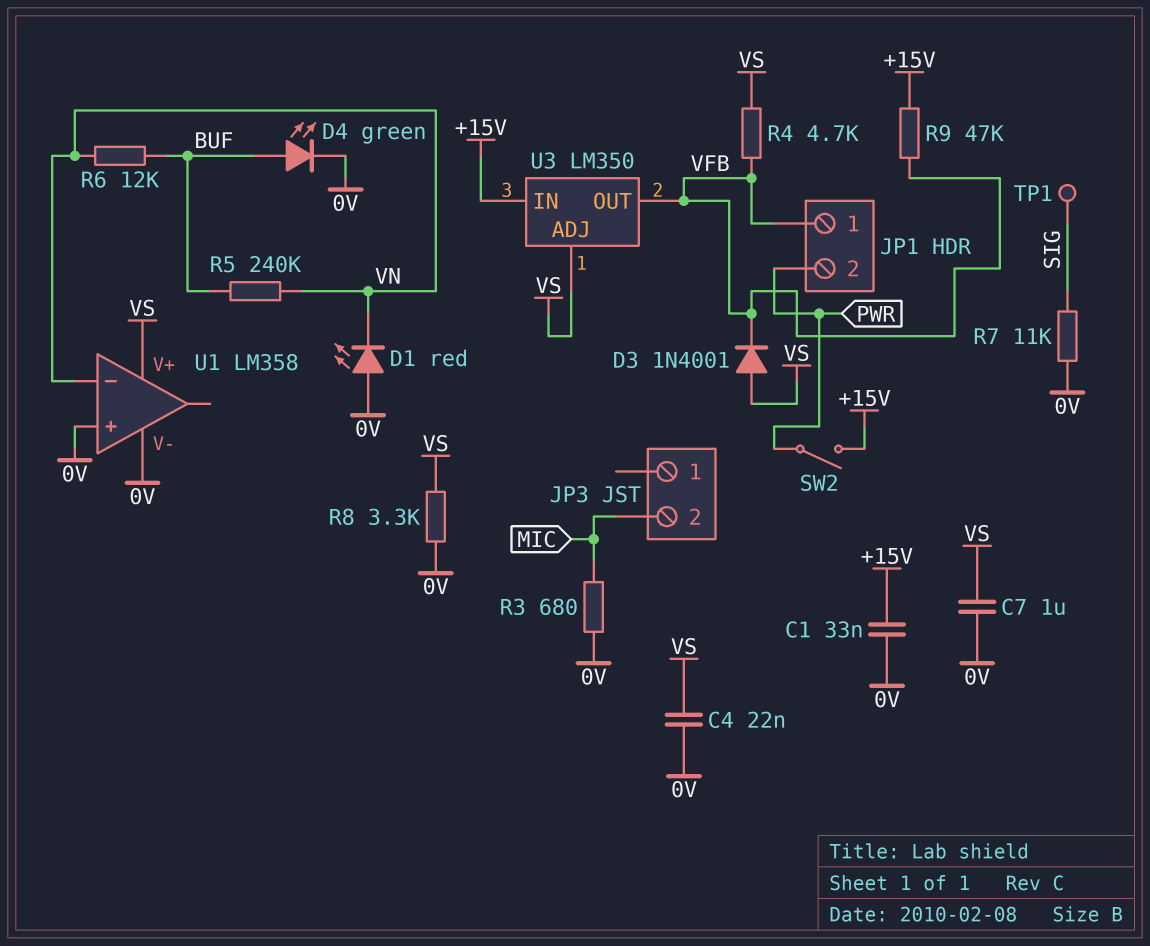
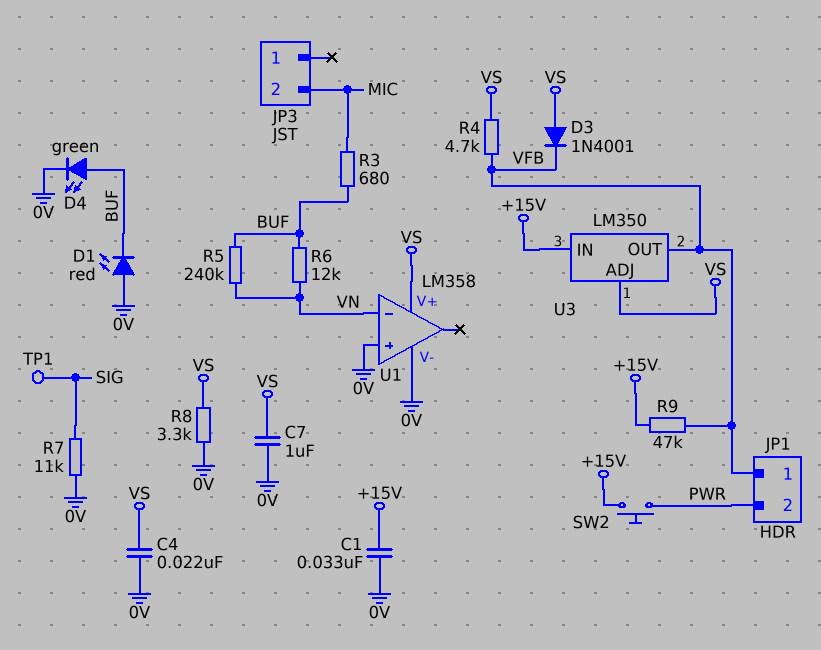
D1: LED red (A 0V, K VN) -> LED red (A 0V, K BUF)
R3: 680 (0V, MIC) -> 680 (BUF, MIC)
SW2: switch (+15V, PWR) -> button (+15V, PWR)

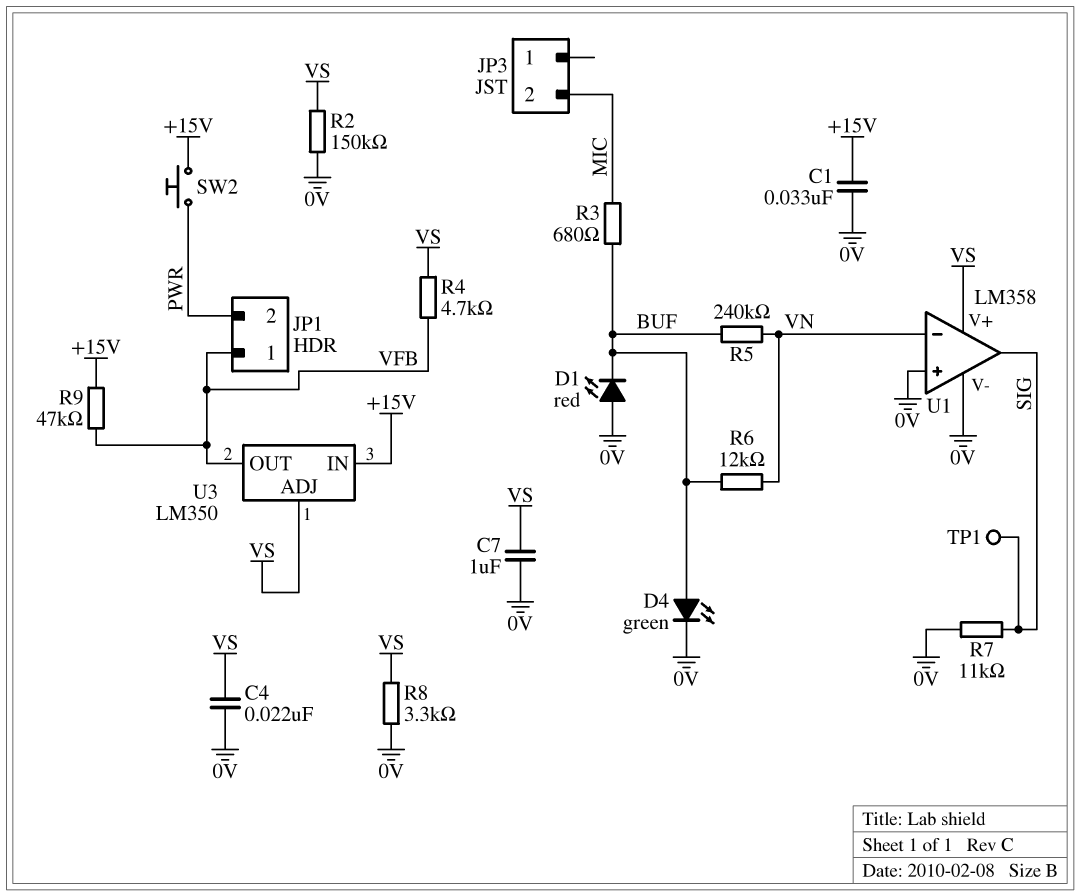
D3: diode 1N4001 (A VS, K VFB) -> none
R2: none -> 150k (0V, VS)
U1 pin out: none -> SIG

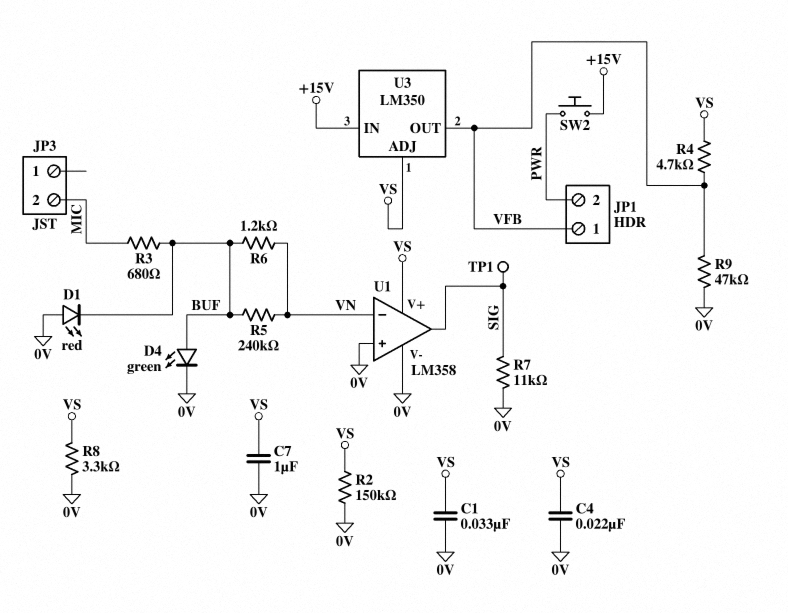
C1: 33nF (+15V, 0V) -> 33nF (0V, VS)
R6: 12k (BUF, VN) -> 1.2k (BUF, VN)
R9: 47k (+15V, VFB) -> 47k (0V, VFB)

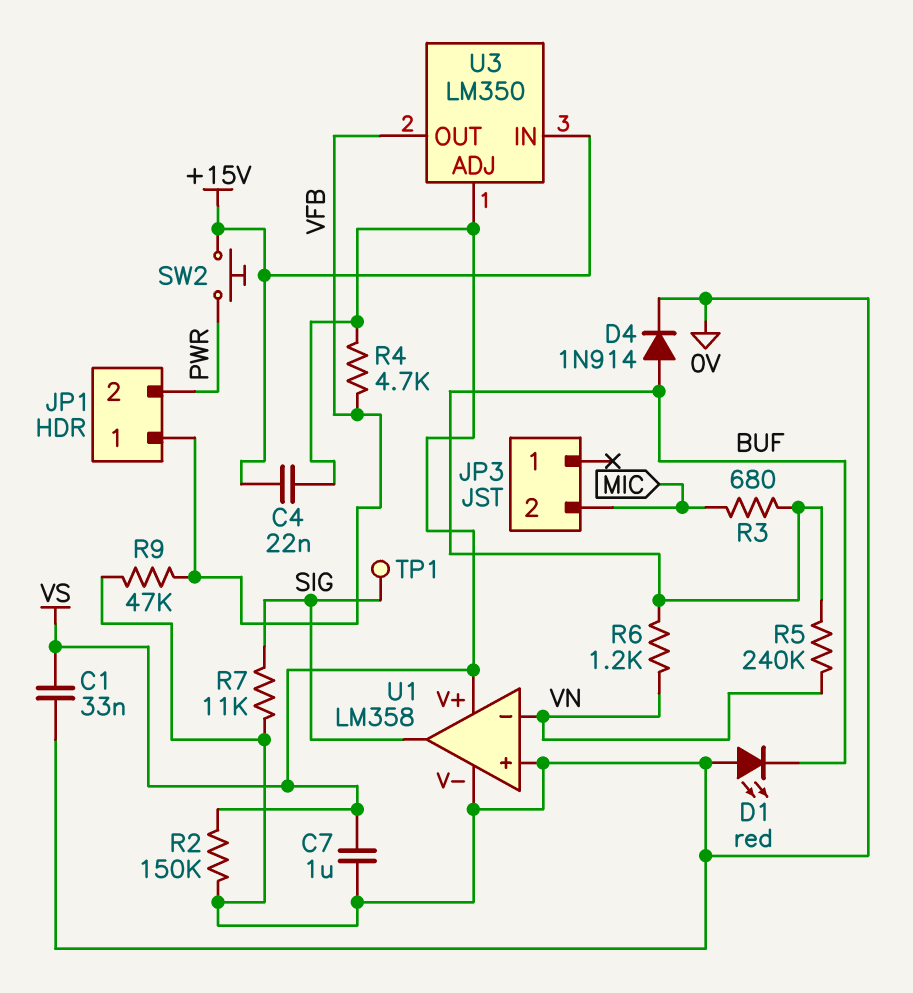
C4: 22nF (0V, VS) -> 22nF (+15V, VS)
D4: LED green (A BUF, K 0V) -> diode 1N914 (A BUF, K 0V)
R8: 3.3k (0V, VS) -> none

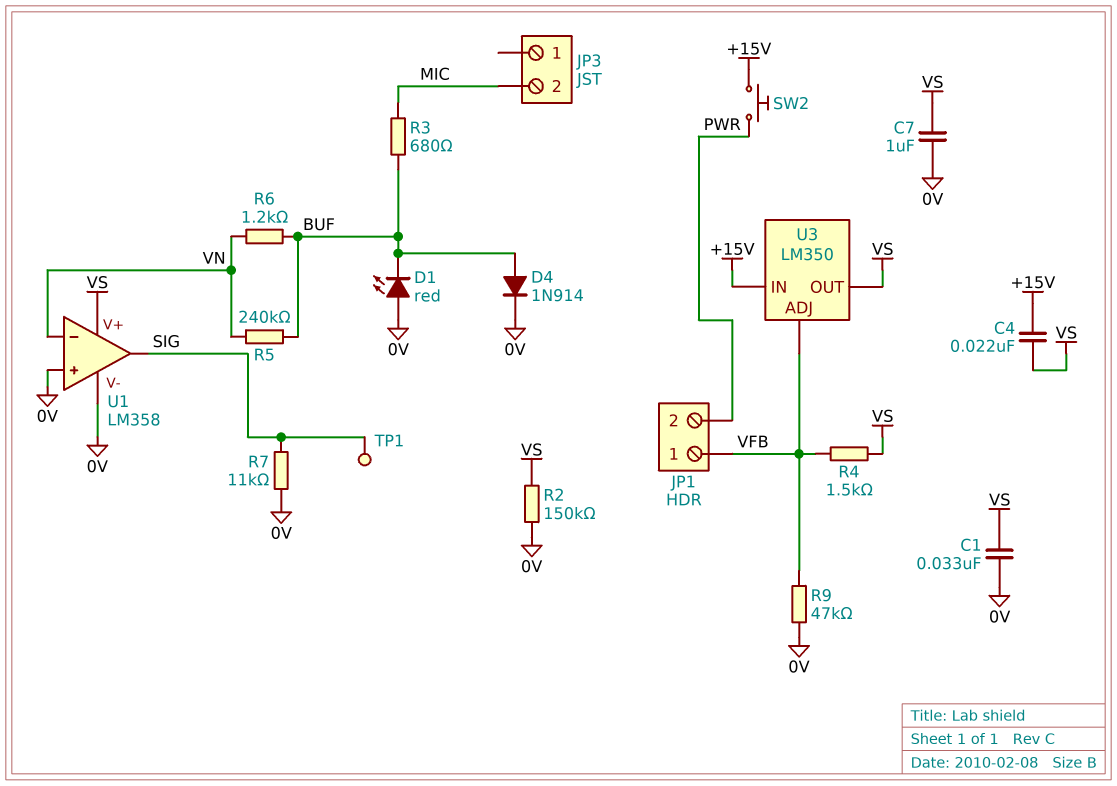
R4: 4.7k (VFB, VS) -> 1.5k (VFB, VS)
U3 pin ADJ: VS -> VFB
U3 pin OUT: VFB -> VS

